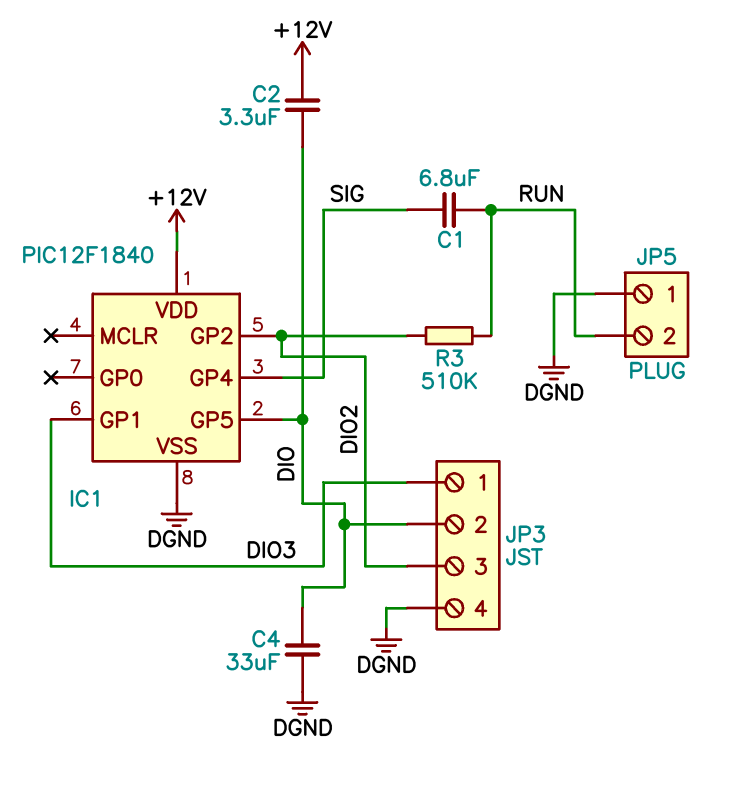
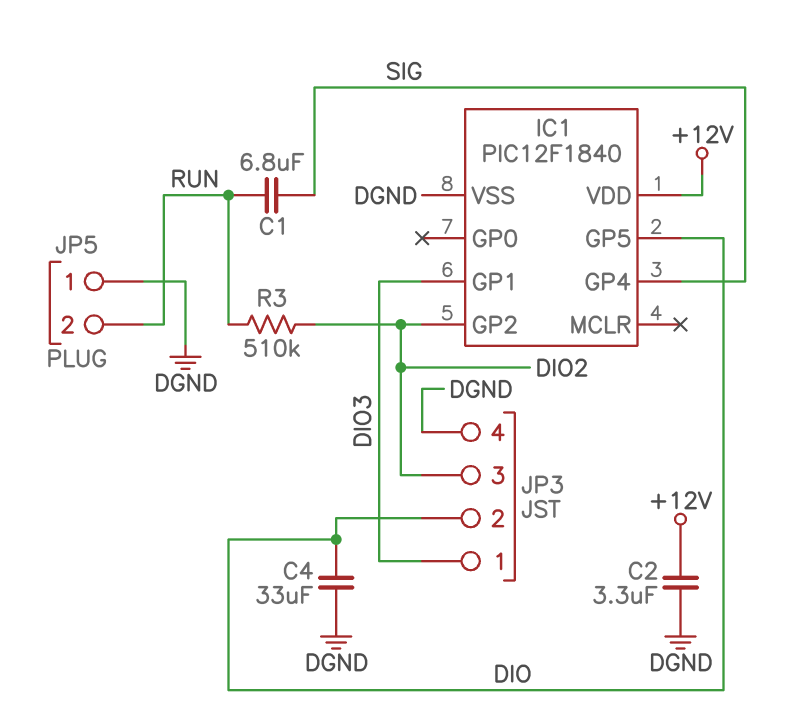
C2: 3.3uF (+12V, DIO) -> 3.3uF (+12V, DGND)

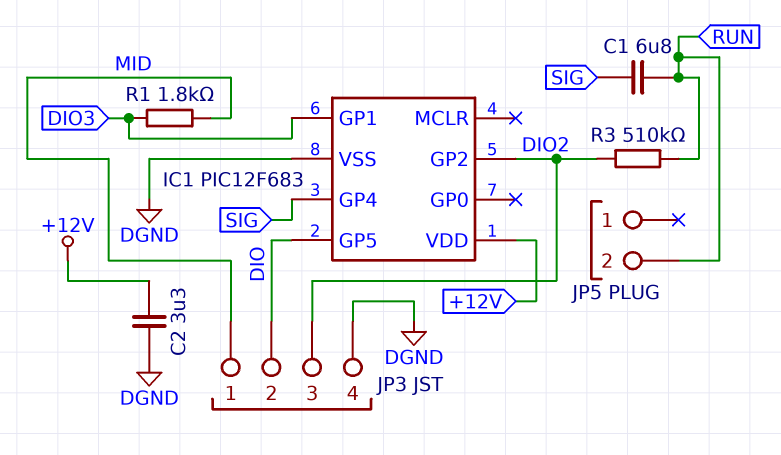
C4: 33uF (DGND, DIO) -> none
IC1: PIC12F1840 -> PIC12F683
JP3 pin 1: DIO3 -> MID
JP5 pin 1: DGND -> none
R1: none -> 1.8k (DIO3, MID)

